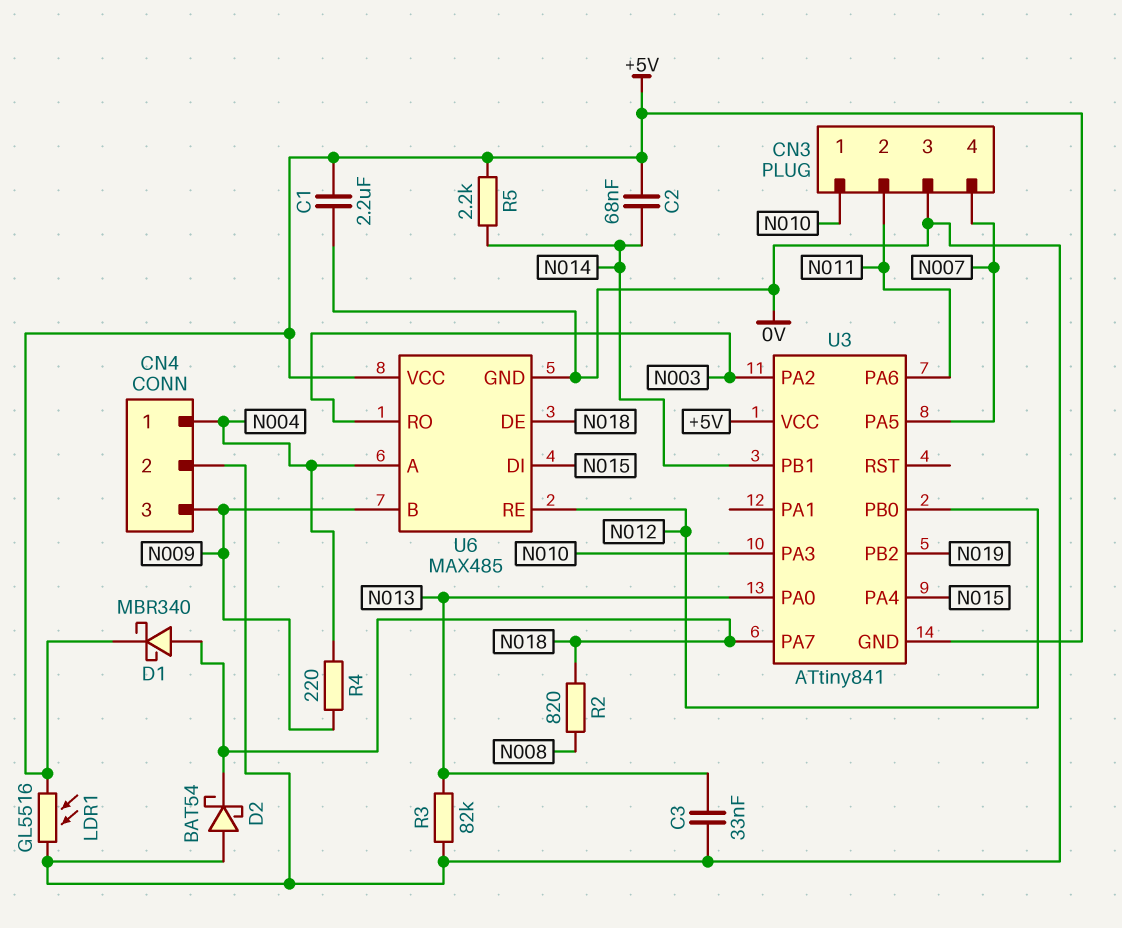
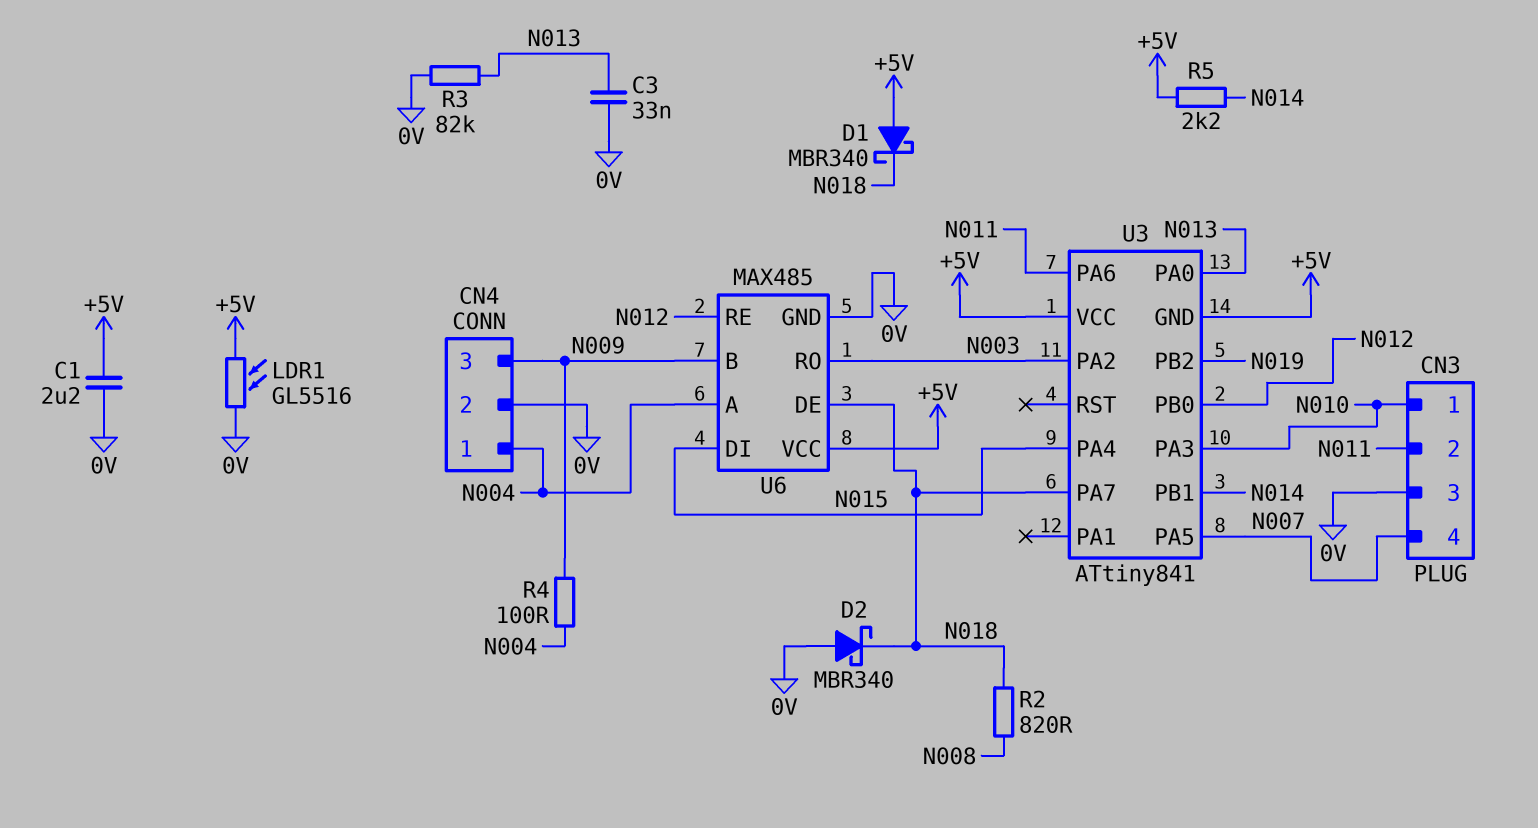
C2: 68nF (+5V, N014) -> none
D1: schottky MBR340 (A N018, K +5V) -> schottky MBR340 (A +5V, K N018)
D2: schottky BAT54 (A 0V, K N018) -> schottky MBR340 (A 0V, K N018)
R4: 220 (N004, N009) -> 100 (N004, N009)

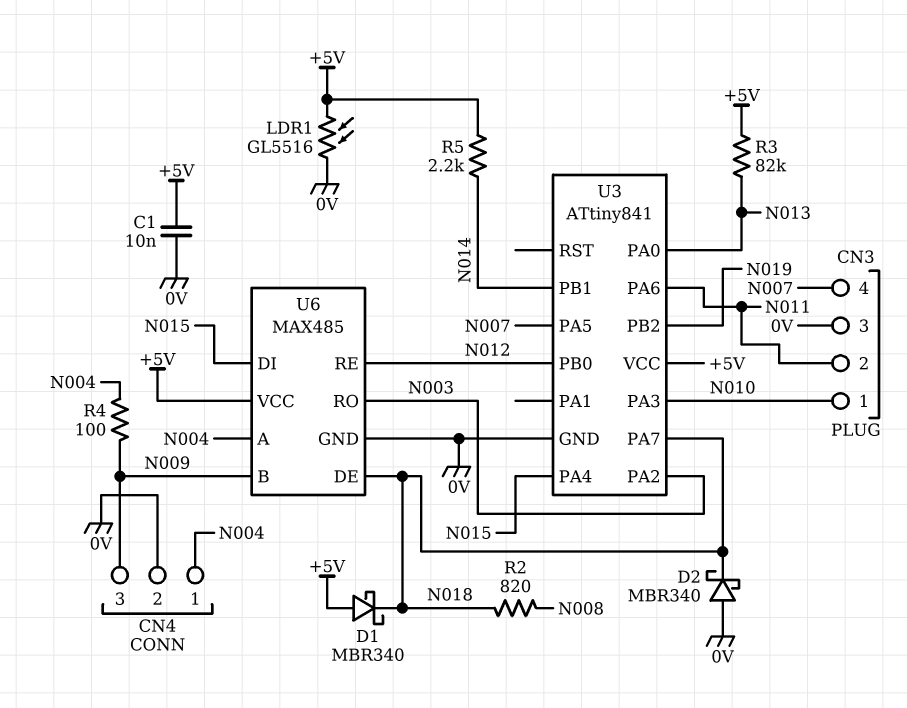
C1: 2.2uF (+5V, 0V) -> 10nF (+5V, 0V)
C3: 33nF (0V, N013) -> none
R3: 82k (0V, N013) -> 82k (+5V, N013)
U3 pin GND: +5V -> 0V

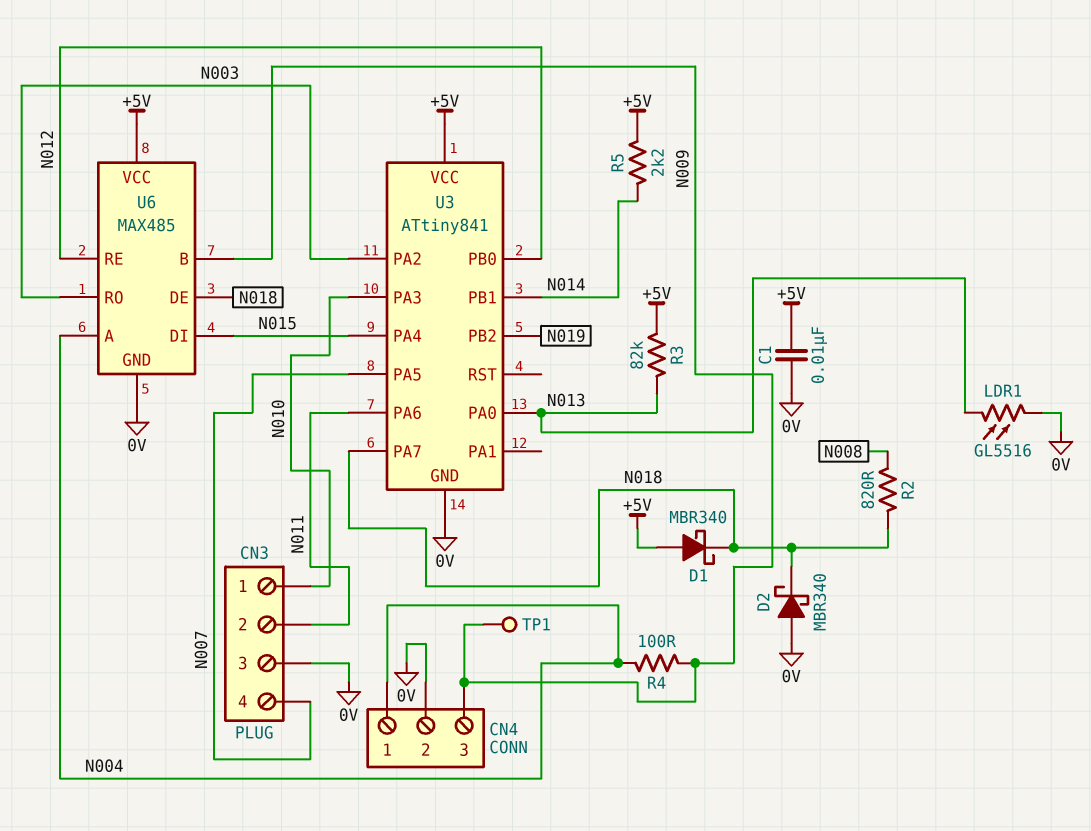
LDR1: GL5516 (+5V, 0V) -> GL5516 (0V, N013)
TP1: none -> test point (N009)

